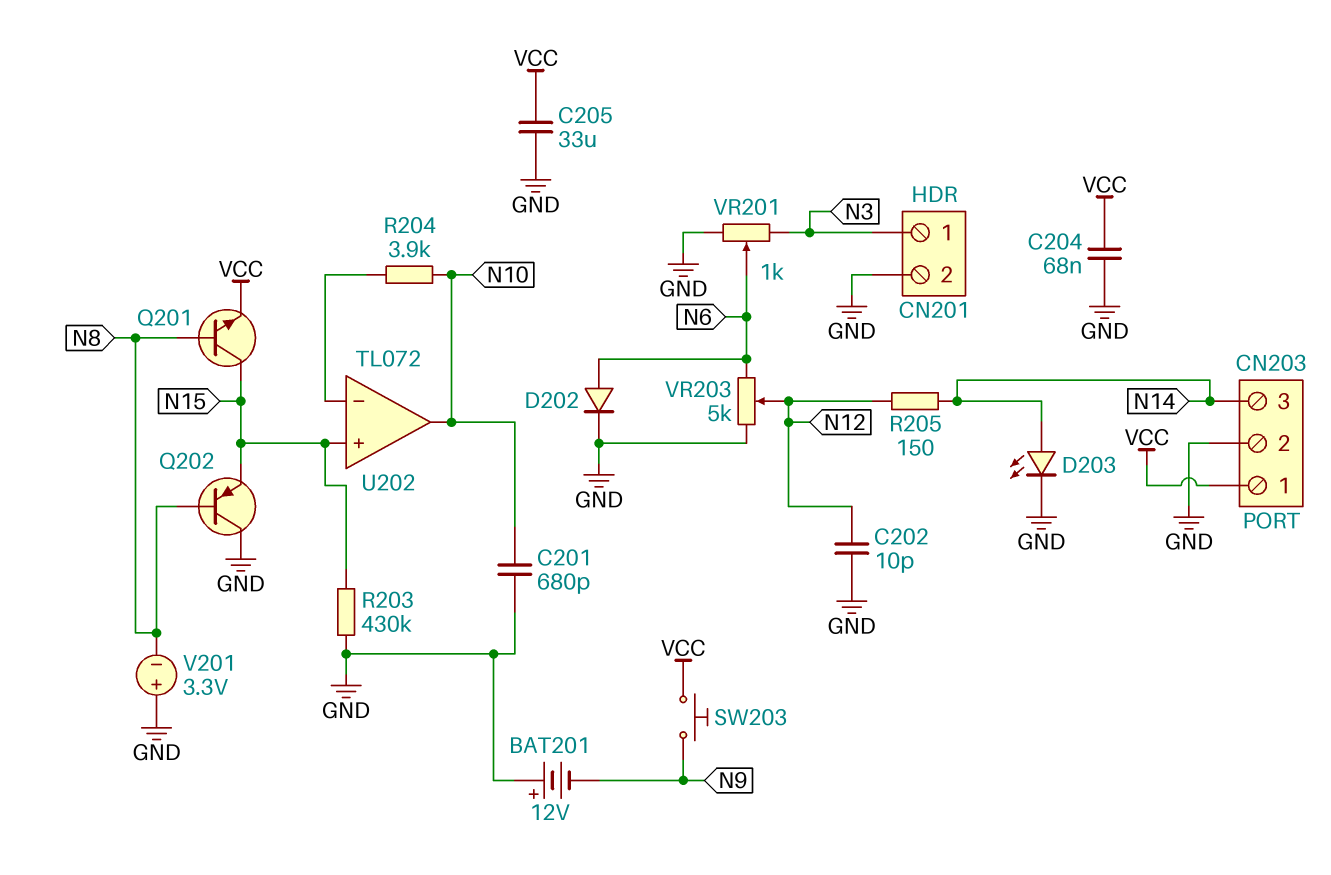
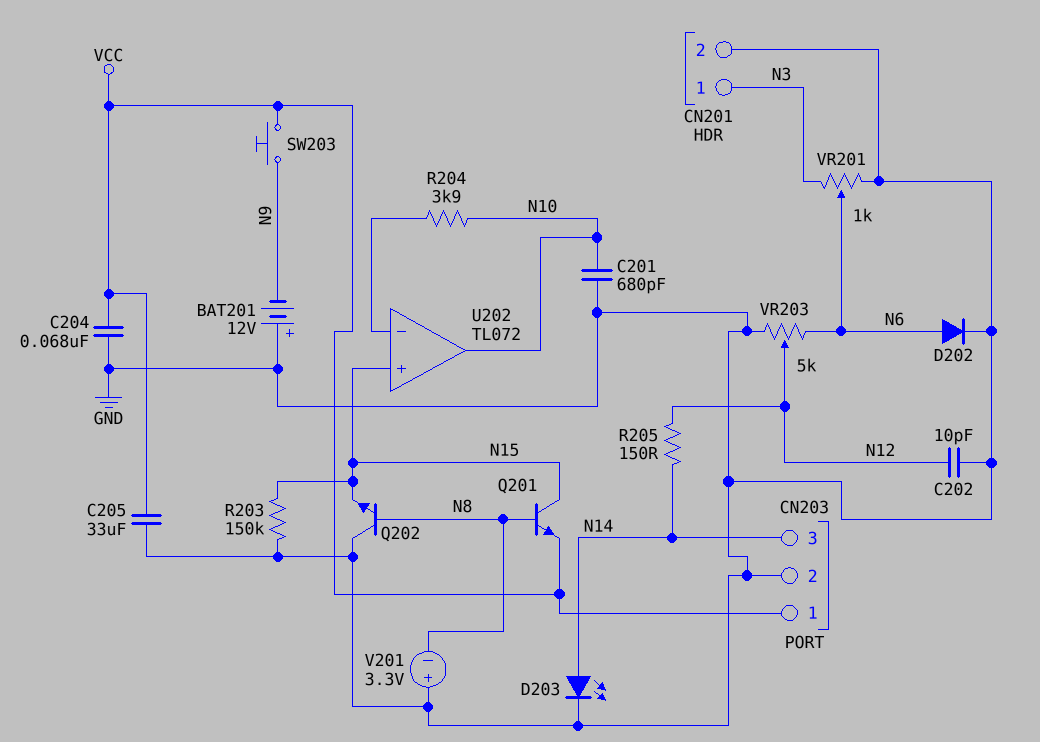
Q202: PNP (B N8, C GND, E N15) -> NPN (B N8, C GND, E N15)
R203: 430k (GND, N15) -> 150k (GND, N15)

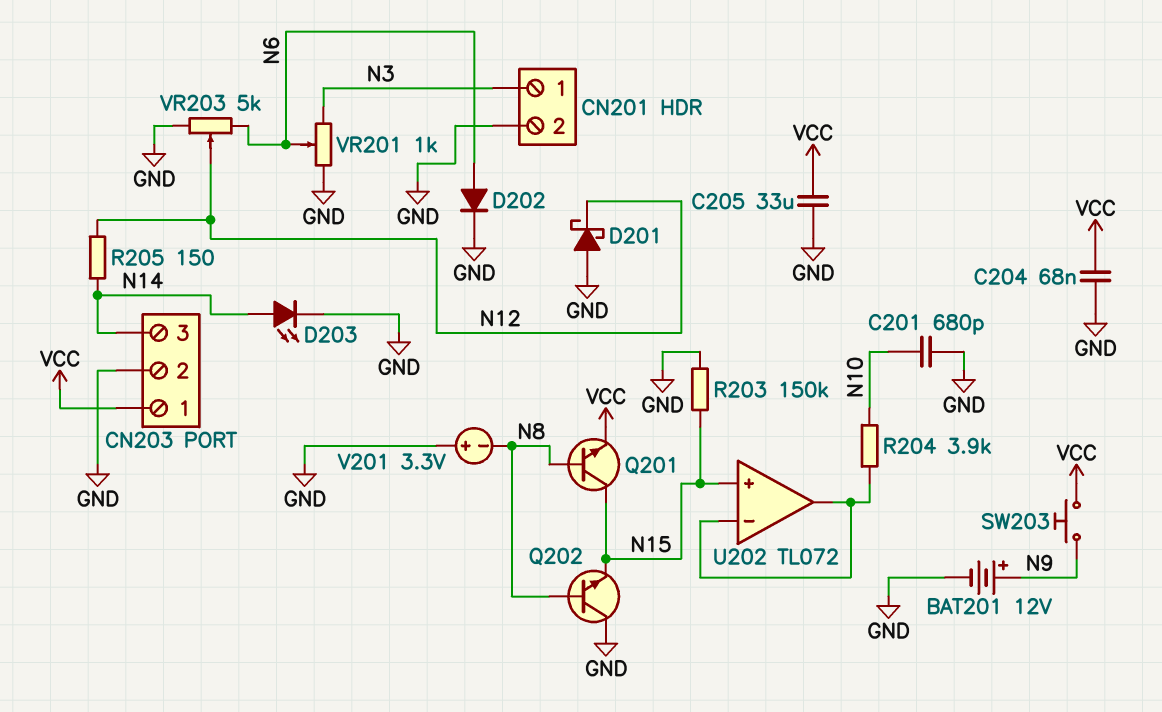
BAT201: 12V (plus GND, minus N9) -> 12V (plus N9, minus GND)
C202: 10pF (GND, N12) -> none
D201: none -> schottky (A GND, K N12)
U202 pin out: N10 -> U202/in-

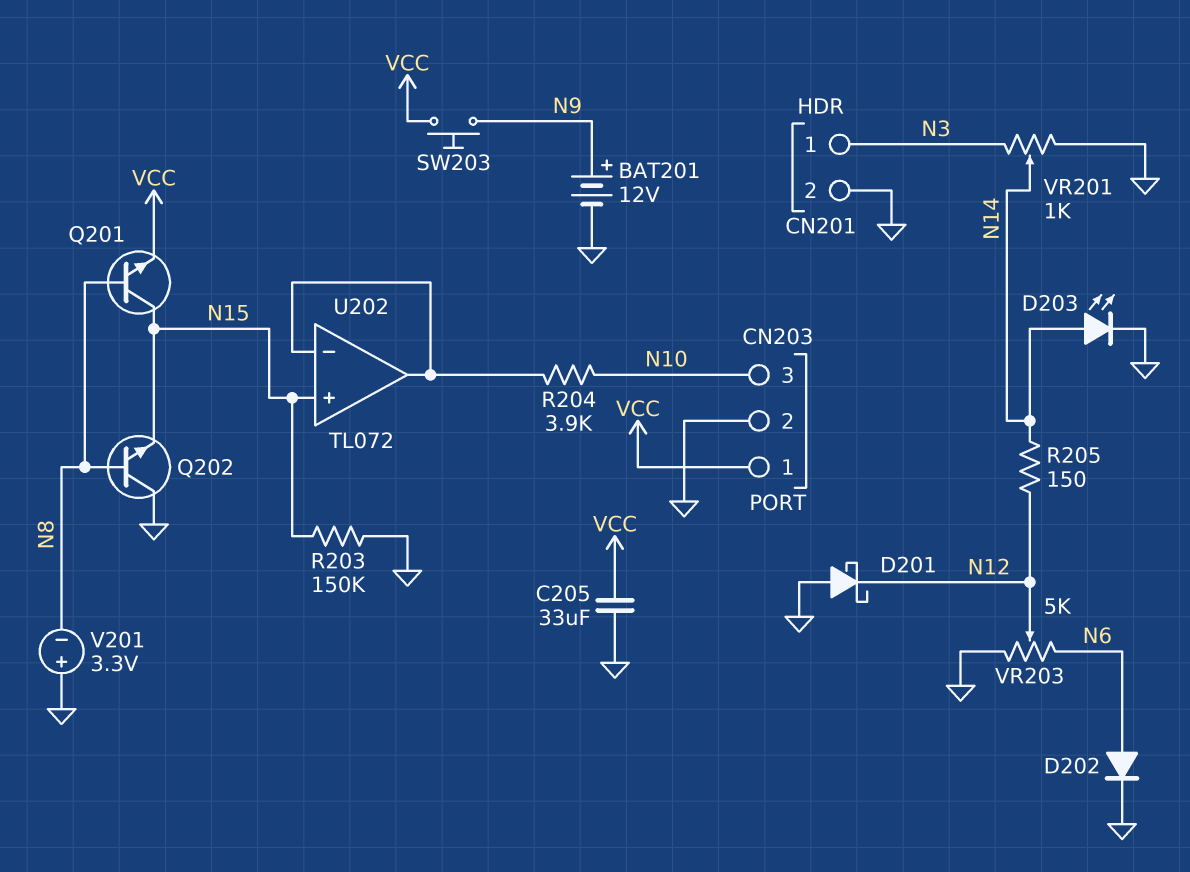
C201: 680pF (GND, N10) -> none
C204: 68nF (GND, VCC) -> none
CN203 pin 3: N14 -> N10
VR201: 1k (GND, N3, wiper N6) -> 1k (GND, N3, wiper N14)

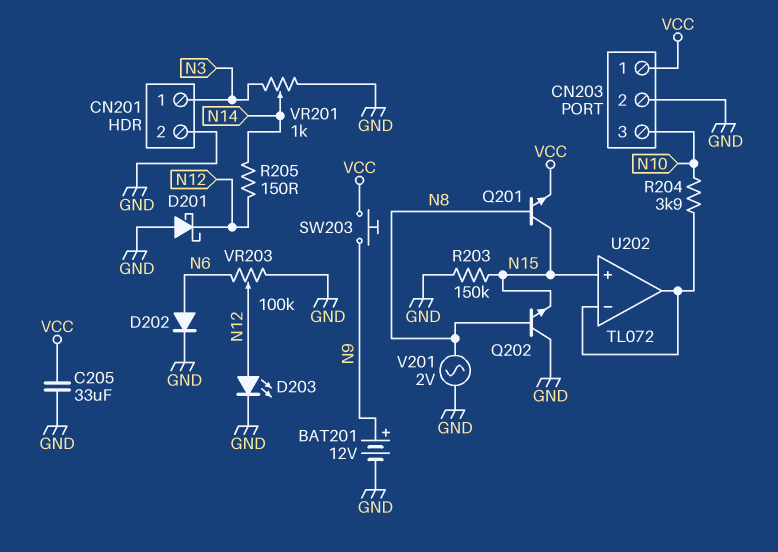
D203: LED (A N14, K GND) -> LED (A N12, K GND)
V201: 3.3V (plus GND, minus N8) -> AC 2V (GND, N8)
VR203: 5k (GND, N6, wiper N12) -> 100k (GND, N6, wiper N12)

